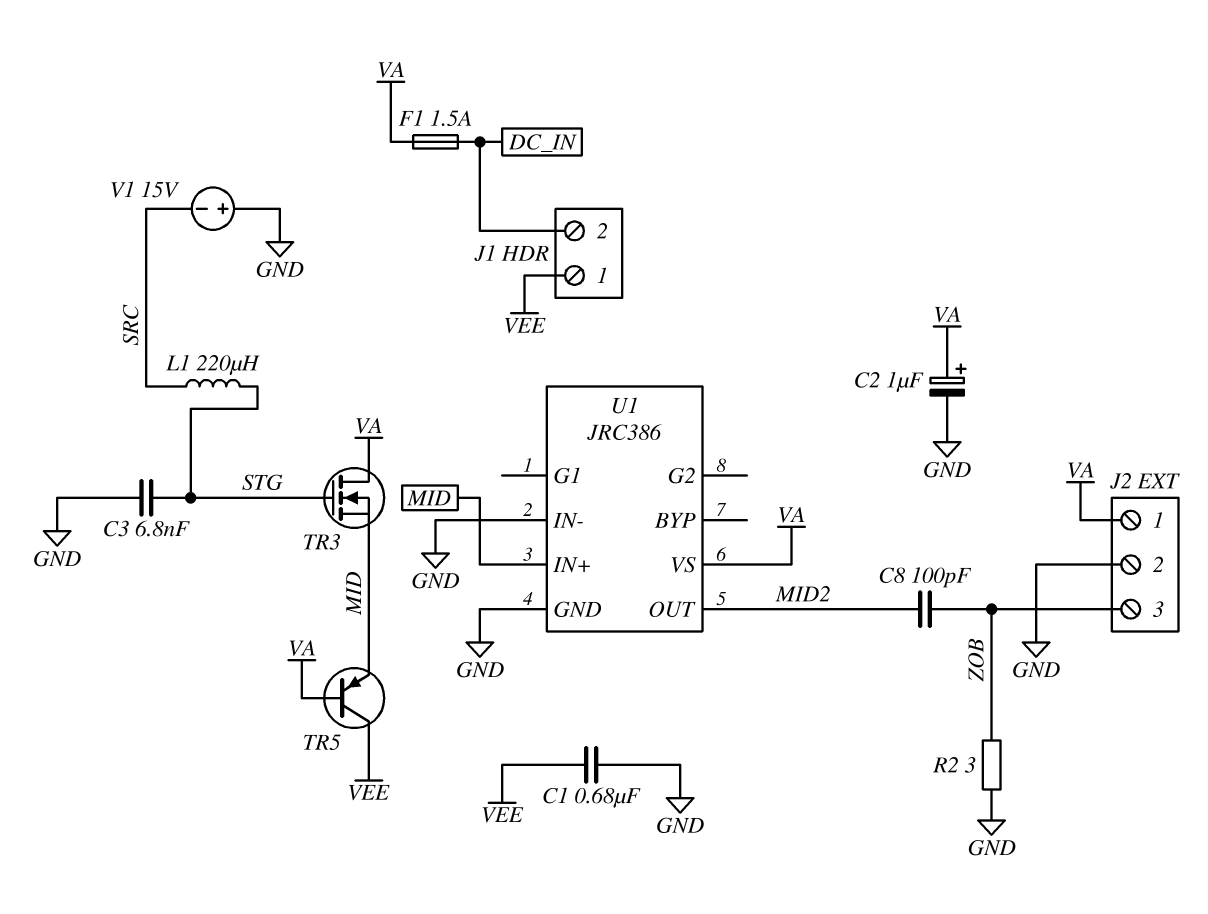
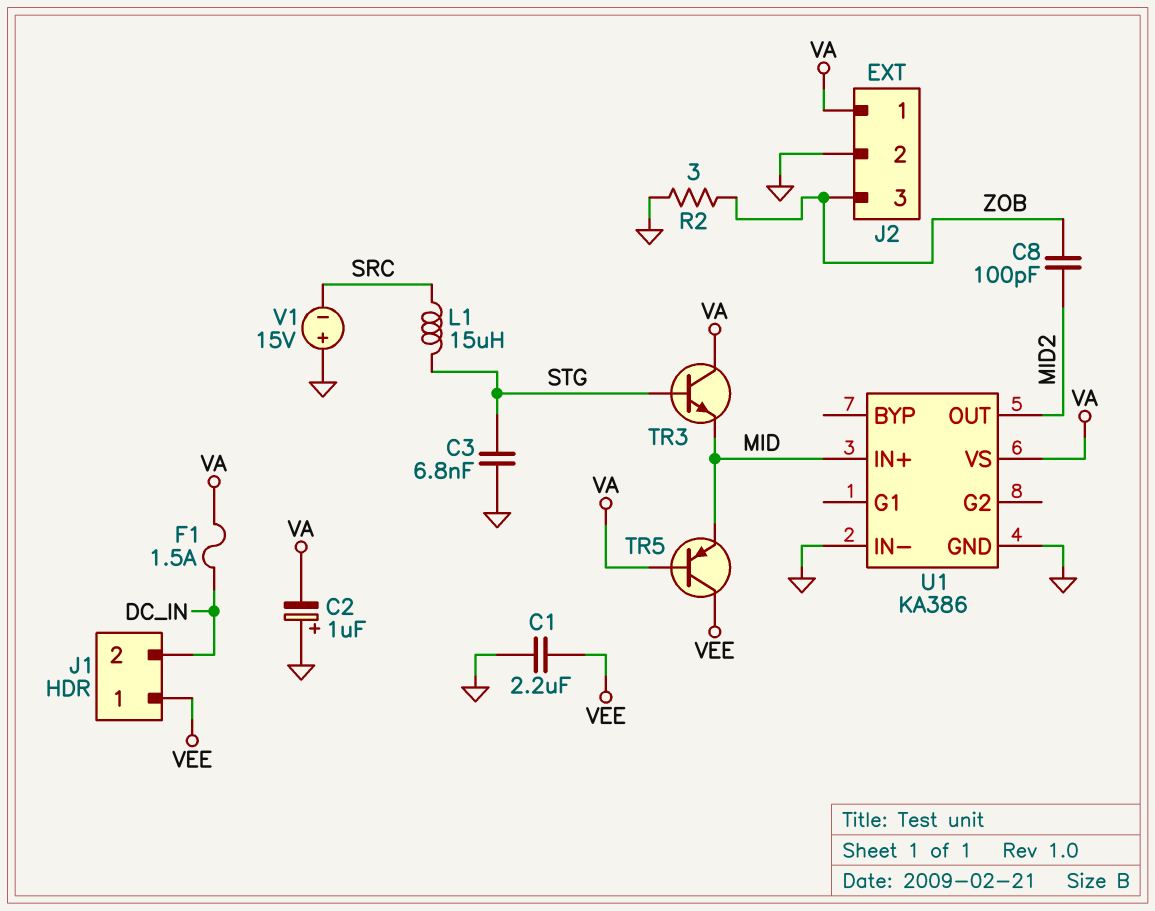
C1: 680nF (GND, VEE) -> 2.2uF (GND, VEE)
C2: 1uF (plus VA, minus GND) -> 1uF (plus GND, minus VA)
L1: 220uH (SRC, STG) -> 15uH (SRC, STG)
TR3: NMOS (G STG, D VA, S MID) -> NPN (B STG, C VA, E MID)
U1: JRC386 -> KA386

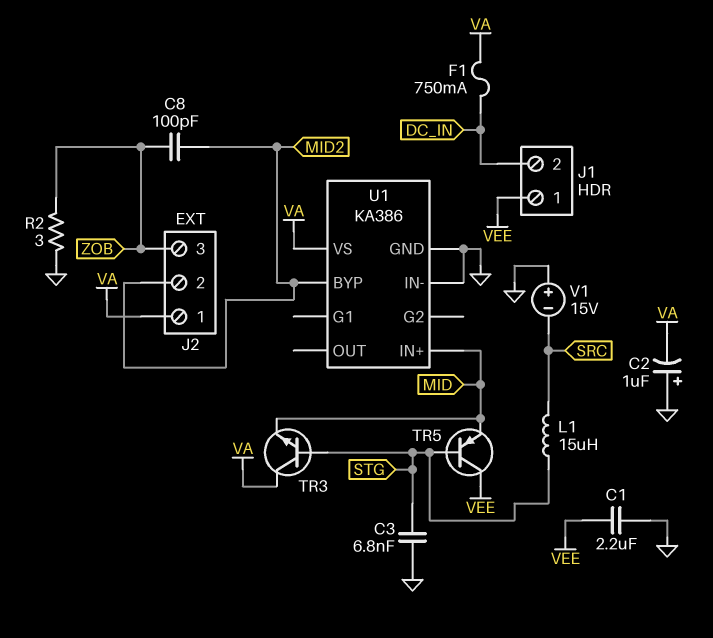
F1: 1.5A (DC_IN, VA) -> 750mA (DC_IN, VA)
J2 pin 2: GND -> MID2
TR5: PNP (B VA, C VEE, E MID) -> PNP (B STG, C VEE, E MID)
U1 pin BYP: none -> MID2
U1 pin OUT: MID2 -> none

